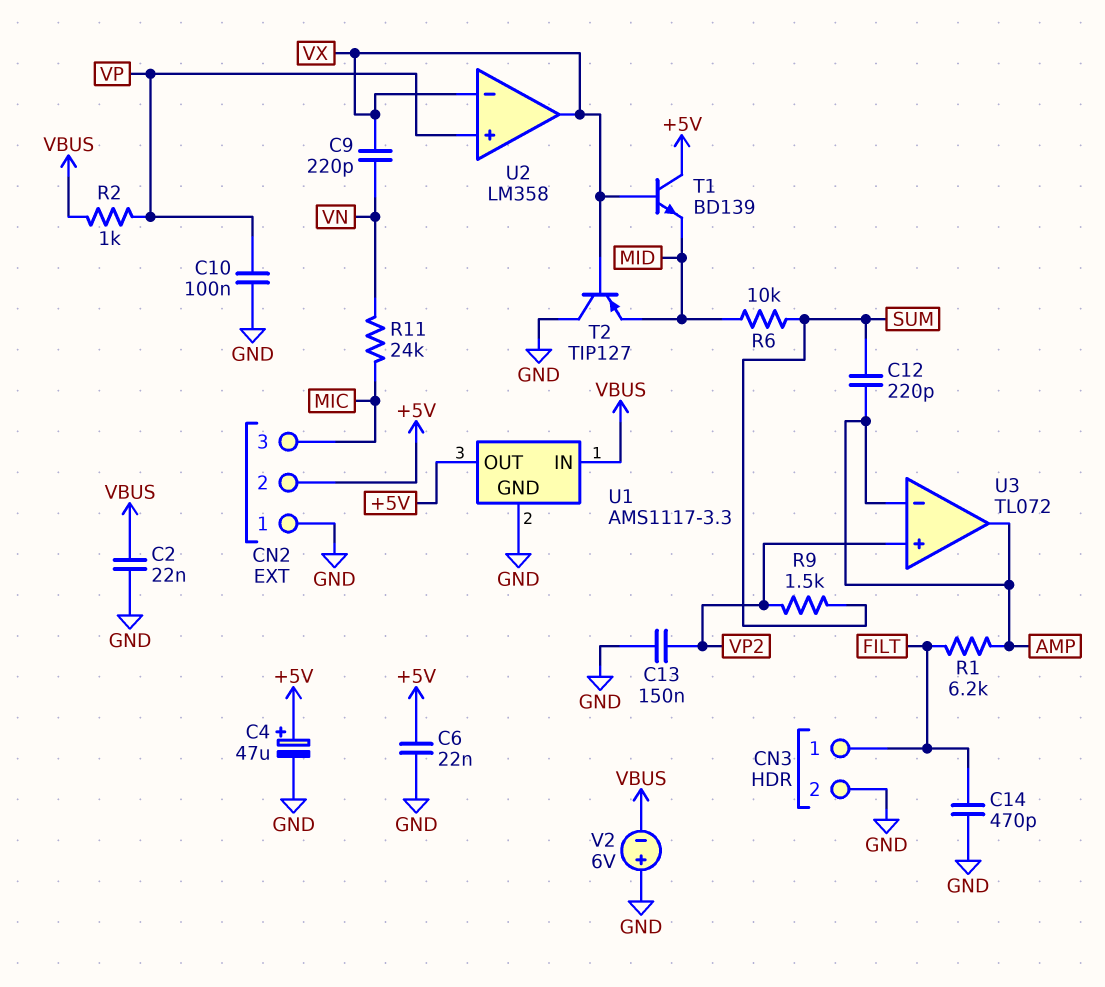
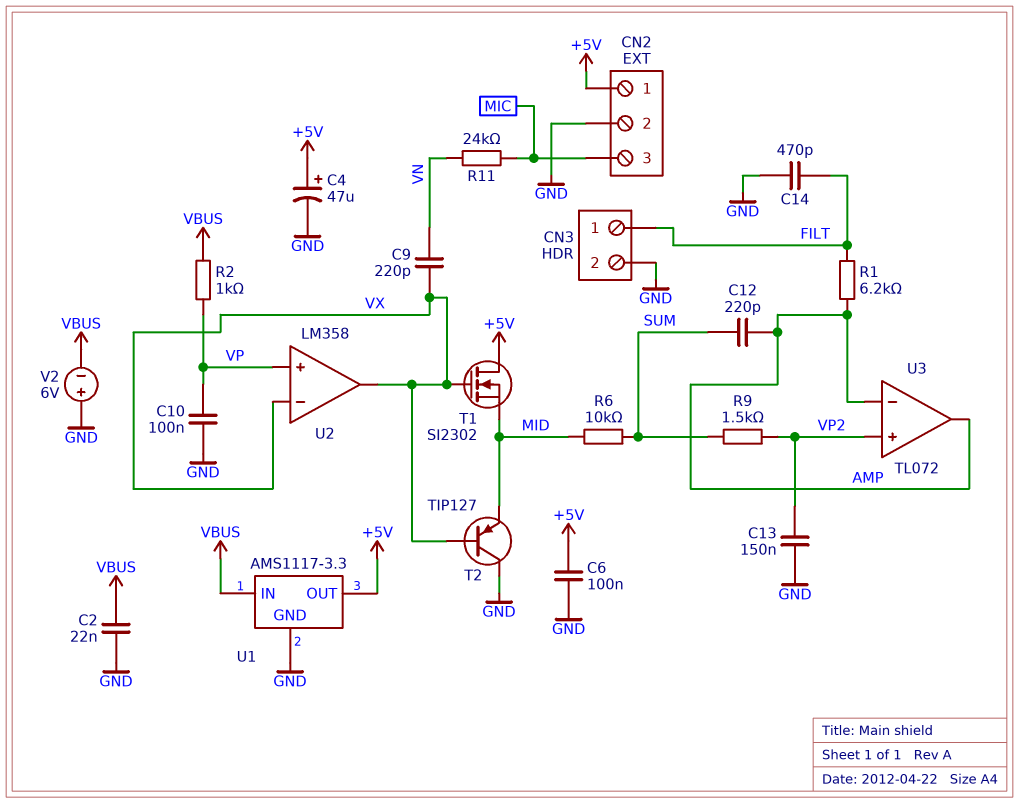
C6: 22nF (+5V, GND) -> 100nF (+5V, GND)
CN2 pin 1: GND -> +5V
CN2 pin 2: +5V -> GND
T1: NPN BD139 (B VX, C +5V, E MID) -> NMOS SI2302 (G VX, D +5V, S MID)

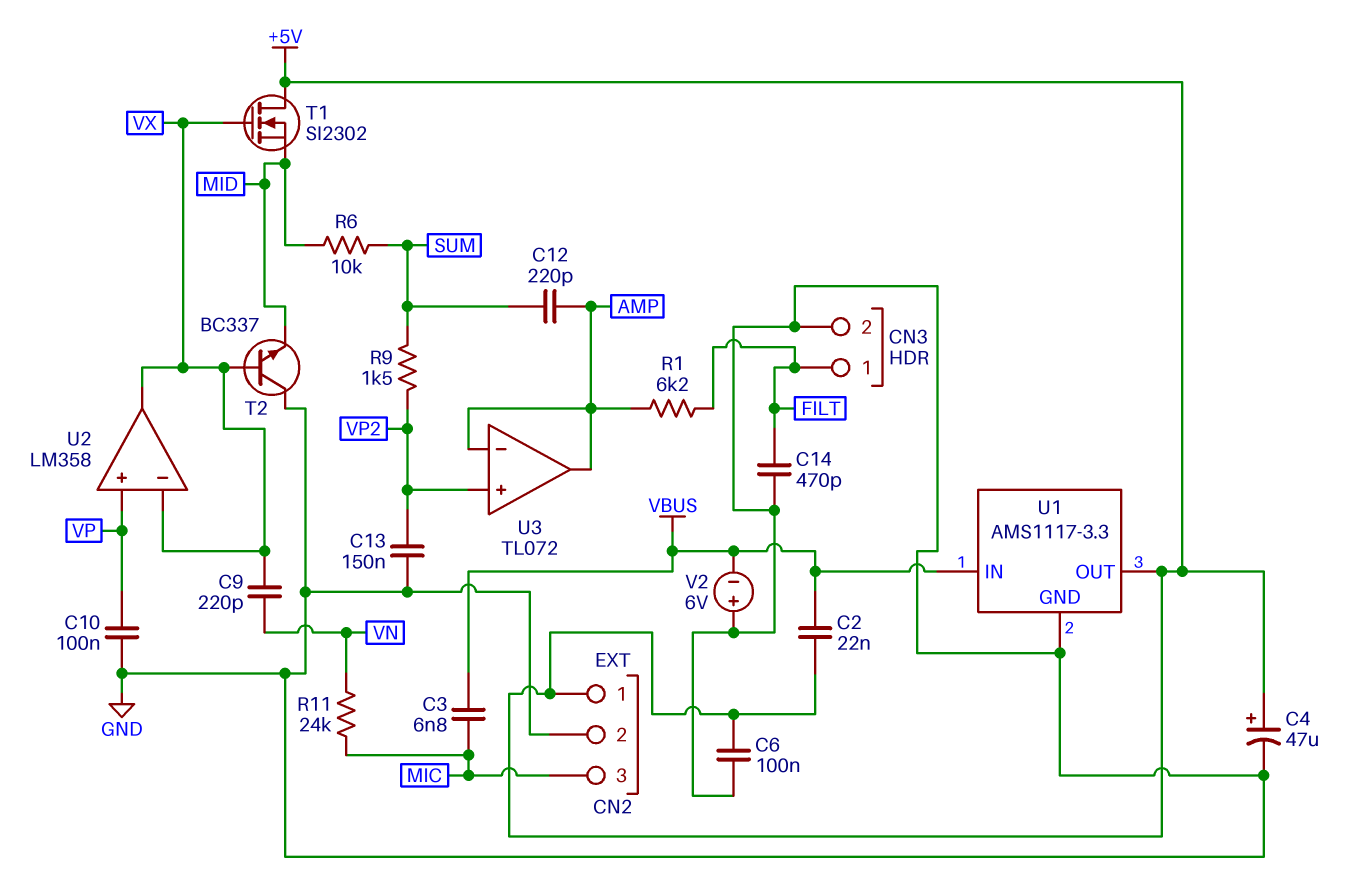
C2: 22nF (GND, VBUS) -> 22nF (+5V, VBUS)
C3: none -> 6.8nF (MIC, VBUS)
R2: 1k (VBUS, VP) -> none
T2: PNP TIP127 (B VX, C GND, E MID) -> NPN BC337 (B VX, C GND, E MID)

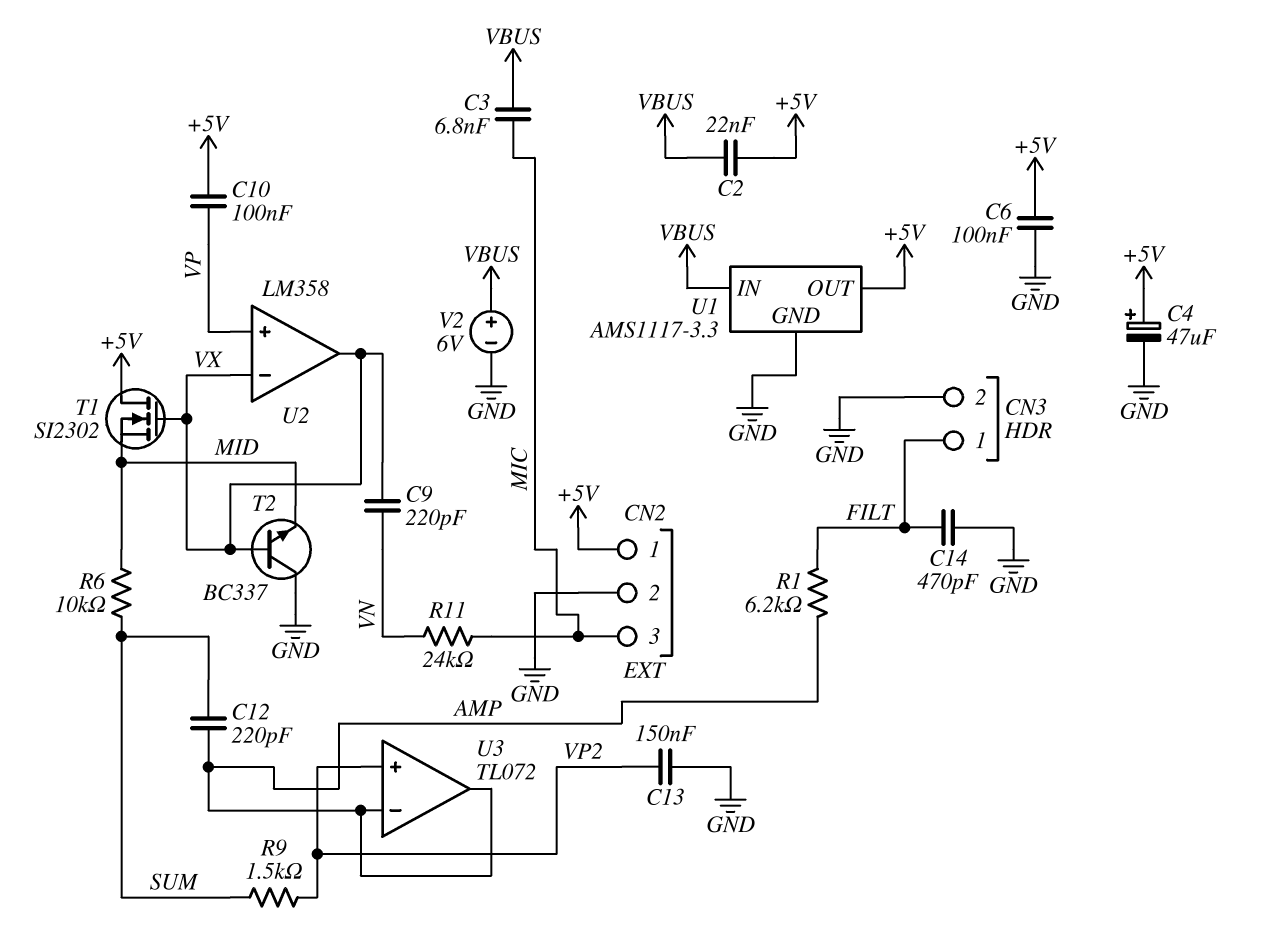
C10: 100nF (GND, VP) -> 100nF (+5V, VP)
V2: 6V (plus GND, minus VBUS) -> 6V (plus VBUS, minus GND)

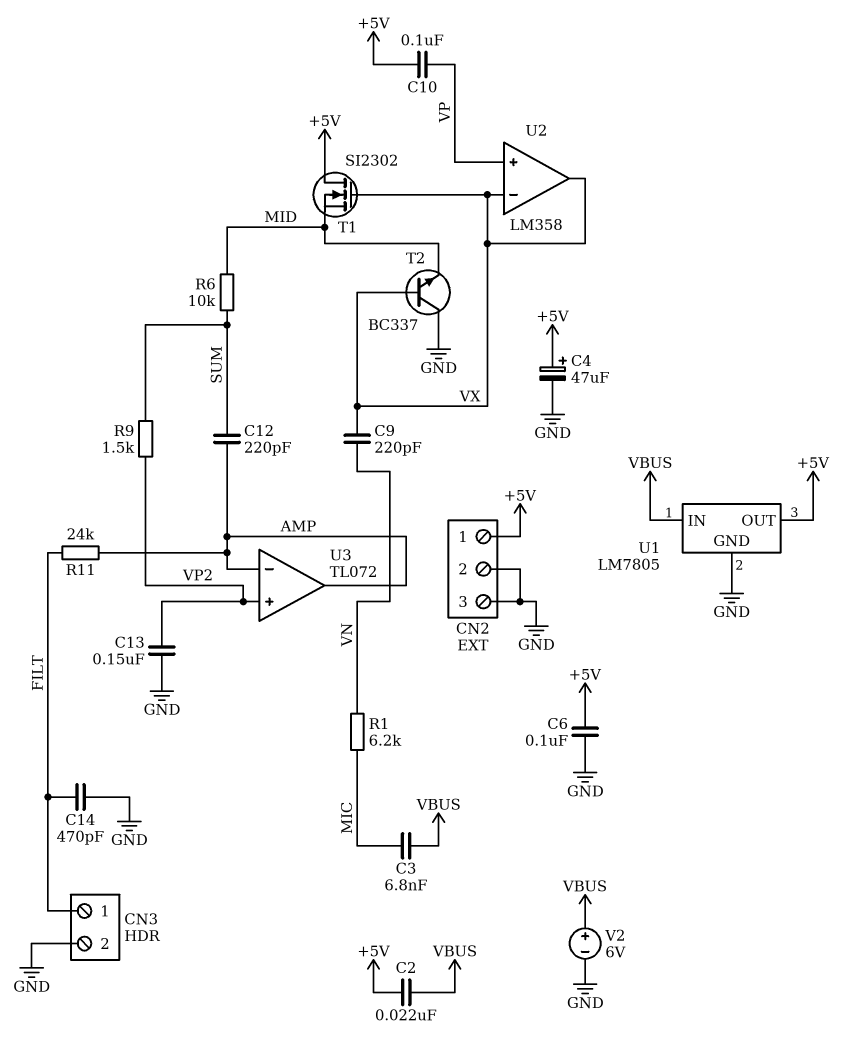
CN2 pin 3: MIC -> GND
R1: 6.2k (AMP, FILT) -> 6.2k (MIC, VN)
R11: 24k (MIC, VN) -> 24k (AMP, FILT)
U1: AMS1117-3.3 -> LM7805

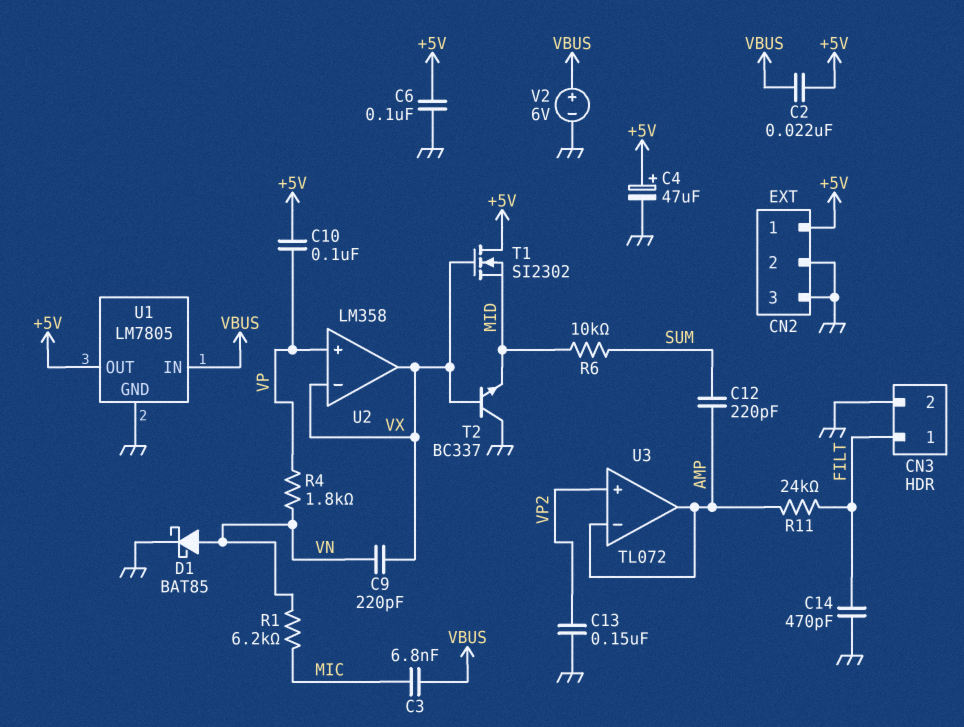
D1: none -> schottky BAT85 (A VN, K GND)
R4: none -> 1.8k (VN, VP)
R9: 1.5k (SUM, VP2) -> none

